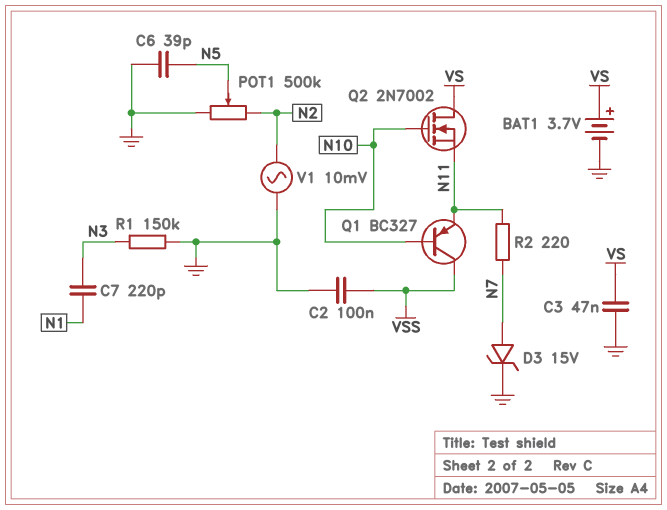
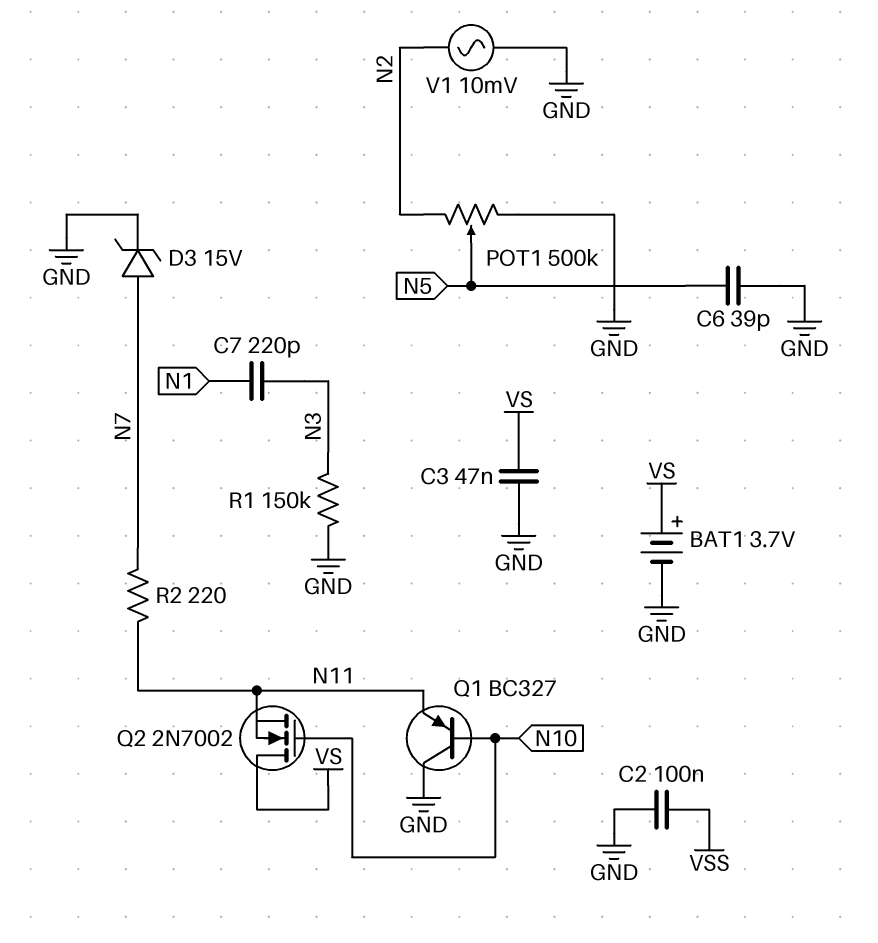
Q1: PNP BC327 (B N10, C VSS, E N11) -> PNP BC327 (B N10, C GND, E N11)

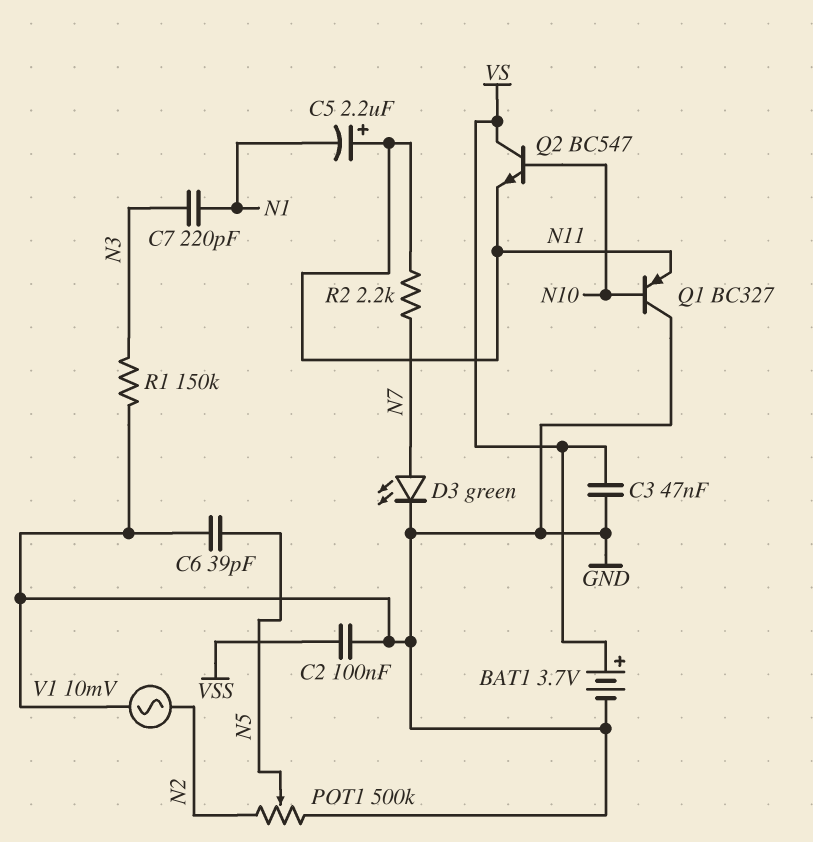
C5: none -> 2.2uF (plus N11, minus N1)
D3: zener 15V (A N7, K GND) -> LED green (A N7, K GND)
Q2: NMOS 2N7002 (G N10, D VS, S N11) -> NPN BC547 (B N10, C VS, E N11)
R2: 220 (N7, N11) -> 2.2k (N7, N11)

